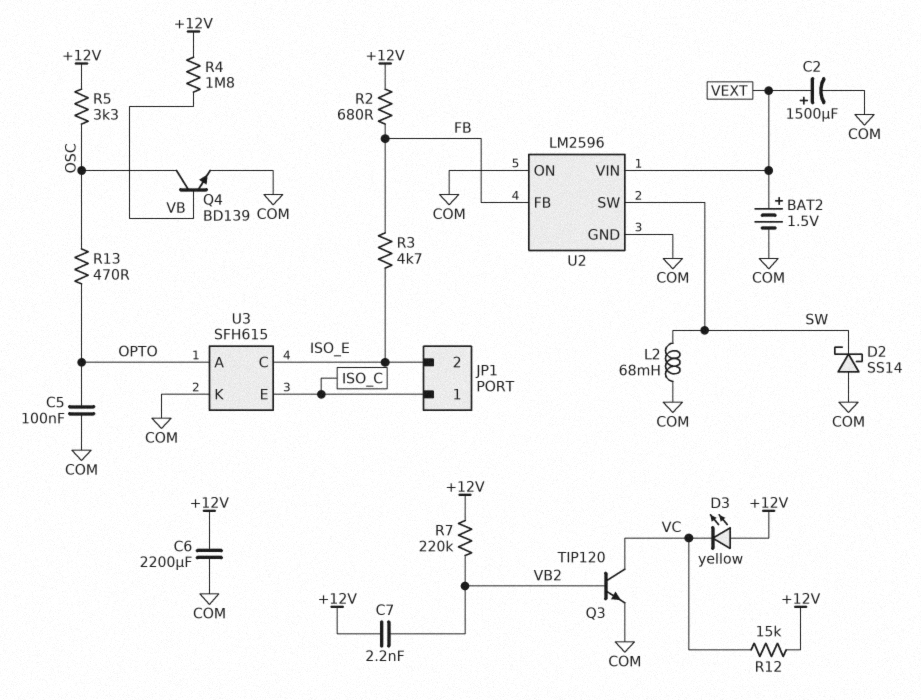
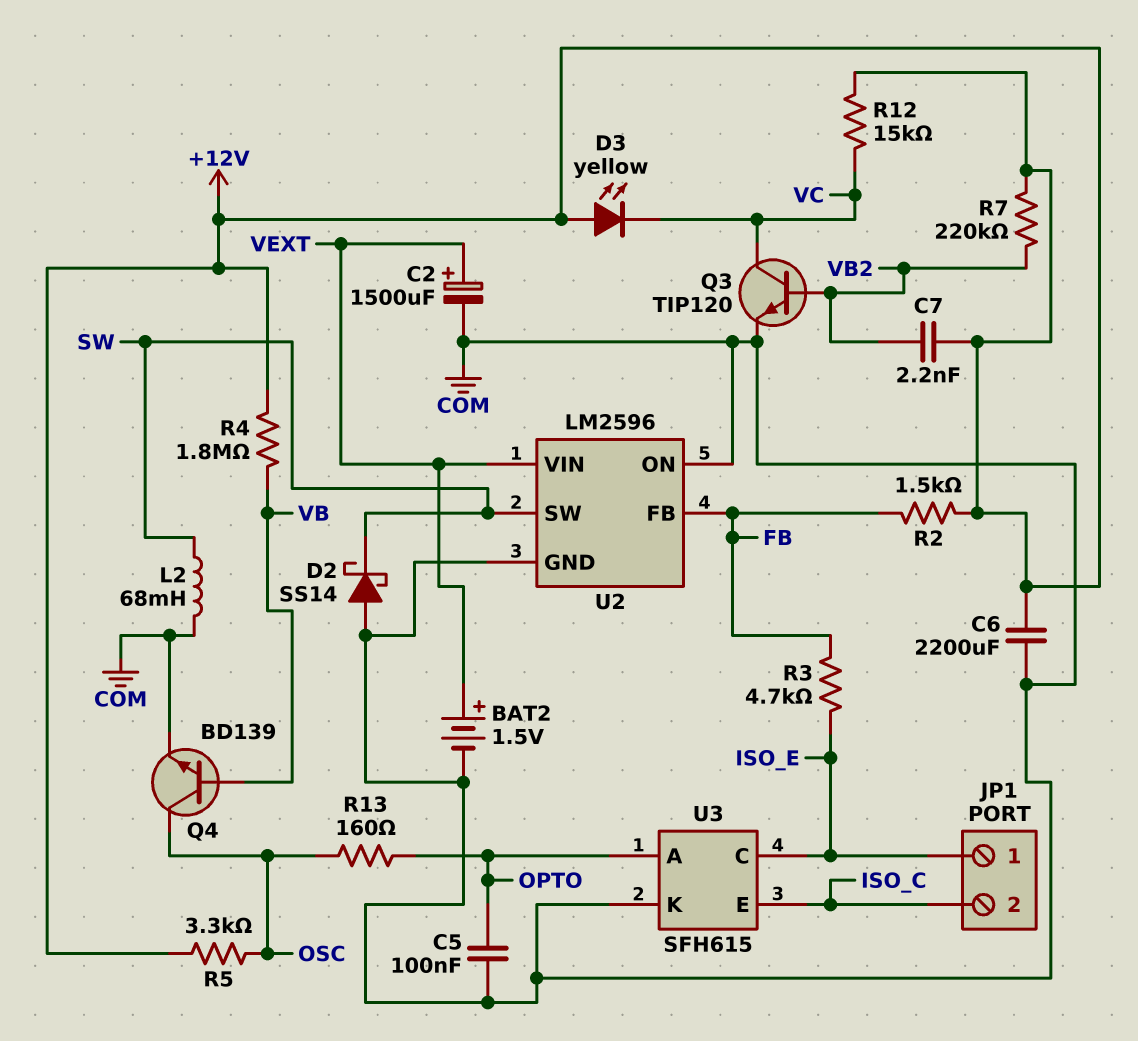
JP1 pin 1: ISO_C -> ISO_E
JP1 pin 2: ISO_E -> ISO_C
R2: 680 (+12V, FB) -> 1.5k (+12V, FB)
R13: 470 (OPTO, OSC) -> 160 (OPTO, OSC)

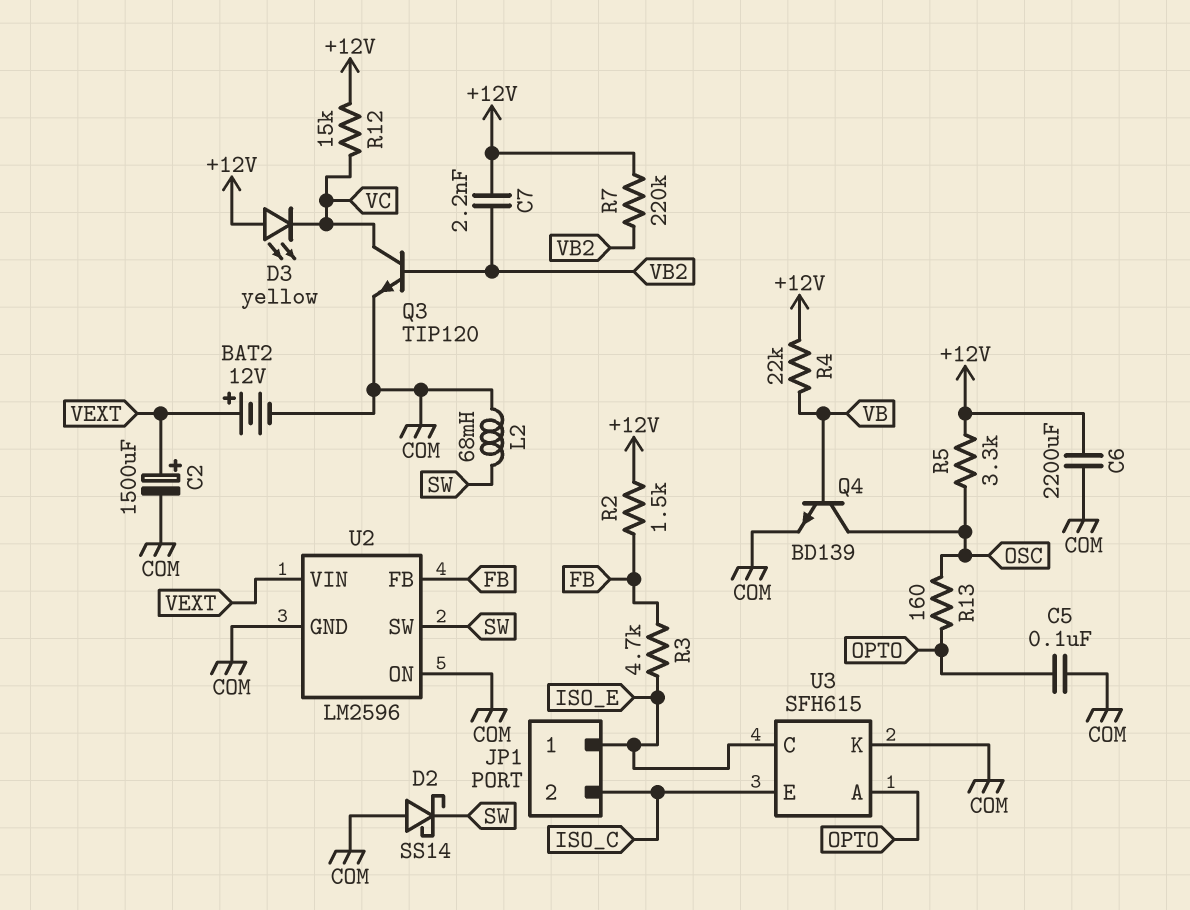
BAT2: 1.5V (plus VEXT, minus COM) -> 12V (plus VEXT, minus COM)
R4: 1.8M (+12V, VB) -> 22k (+12V, VB)

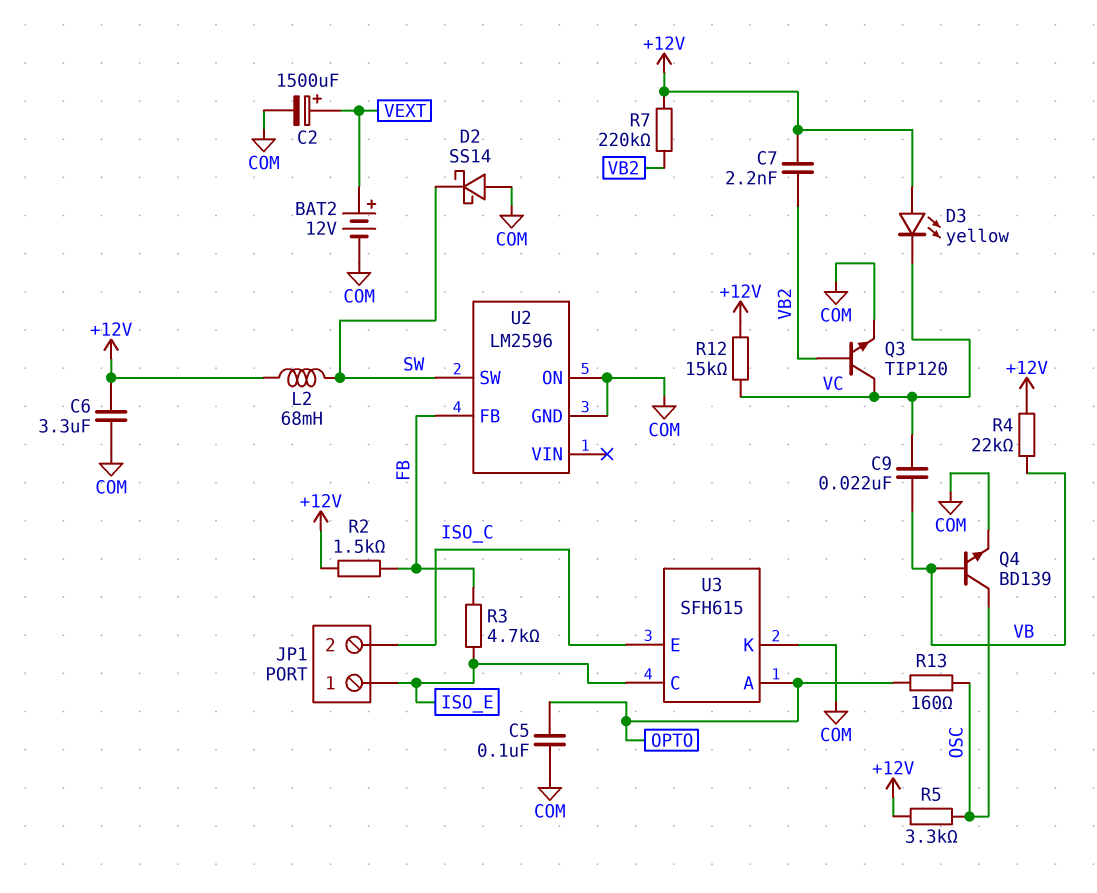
C6: 2200uF (+12V, COM) -> 3.3uF (+12V, COM)
C9: none -> 22nF (VB, VC)
L2: 68mH (COM, SW) -> 68mH (+12V, SW)
U2 pin VIN: VEXT -> none

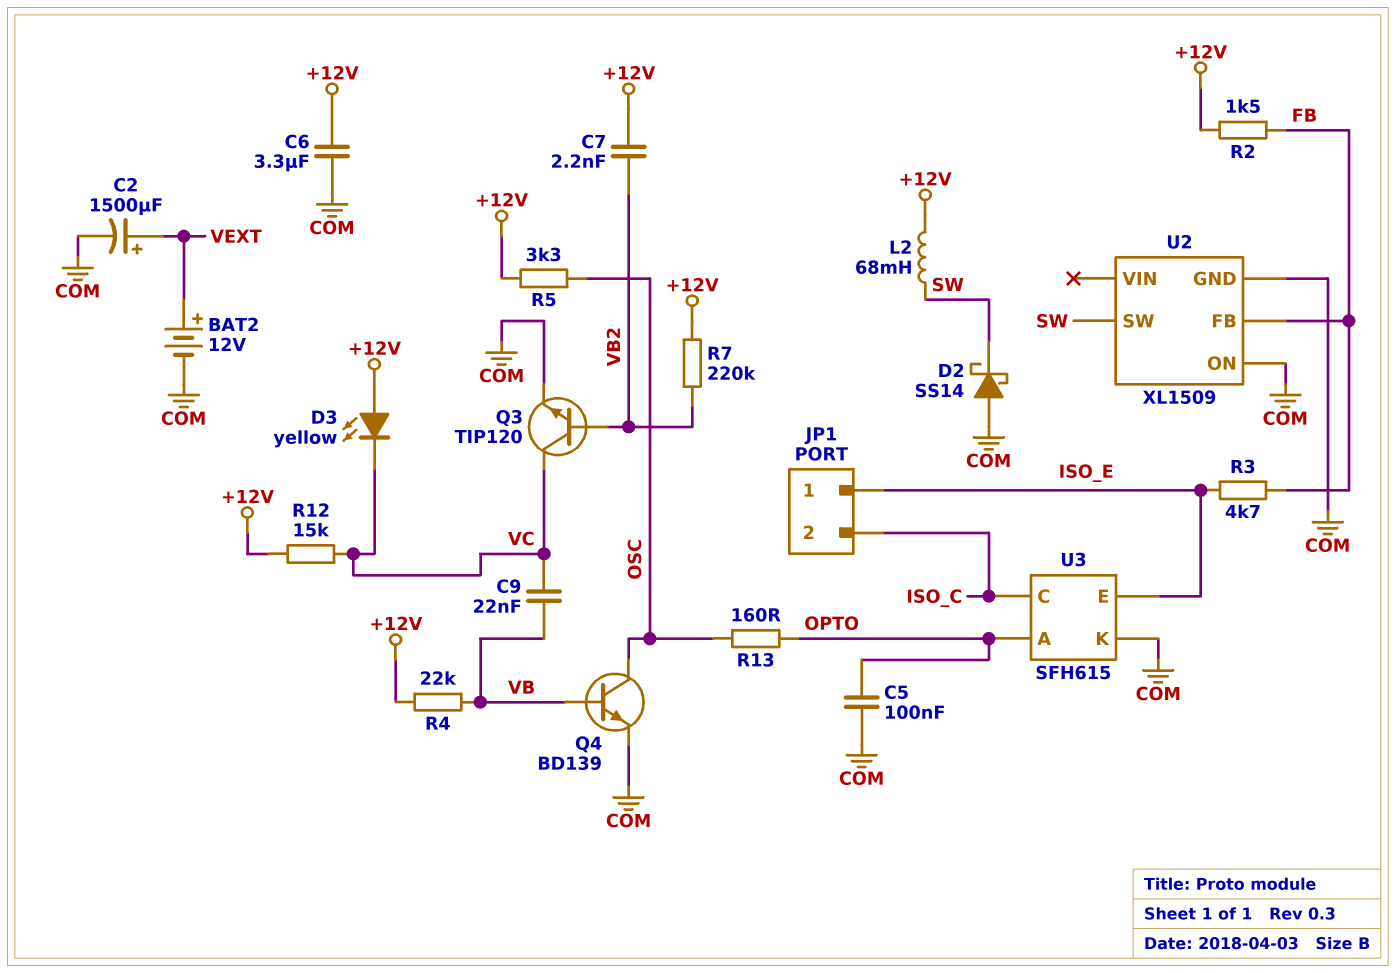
U2: LM2596 -> XL1509
U3 pin C: ISO_E -> ISO_C
U3 pin E: ISO_C -> ISO_E

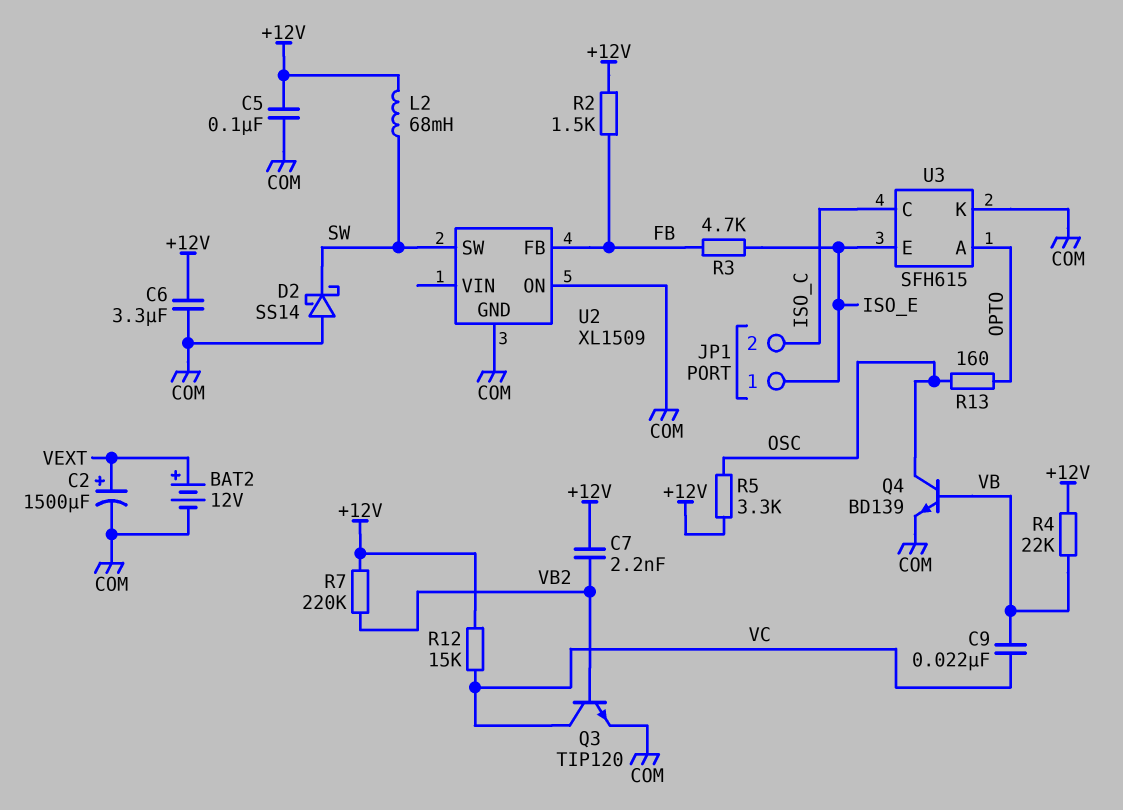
C5: 100nF (COM, OPTO) -> 100nF (+12V, COM)
D3: LED yellow (A +12V, K VC) -> none

